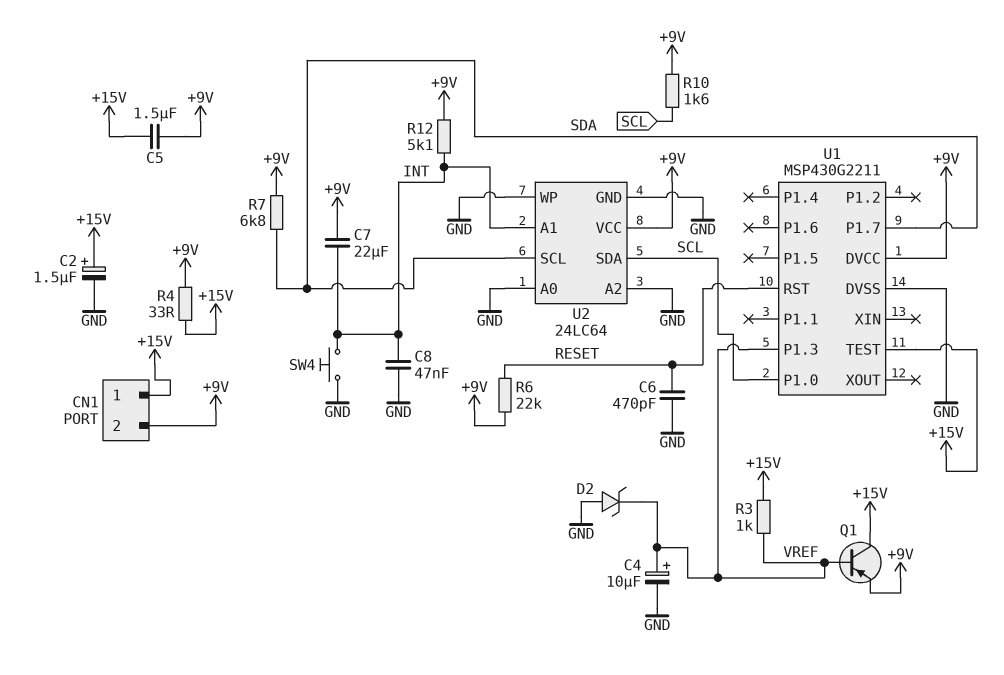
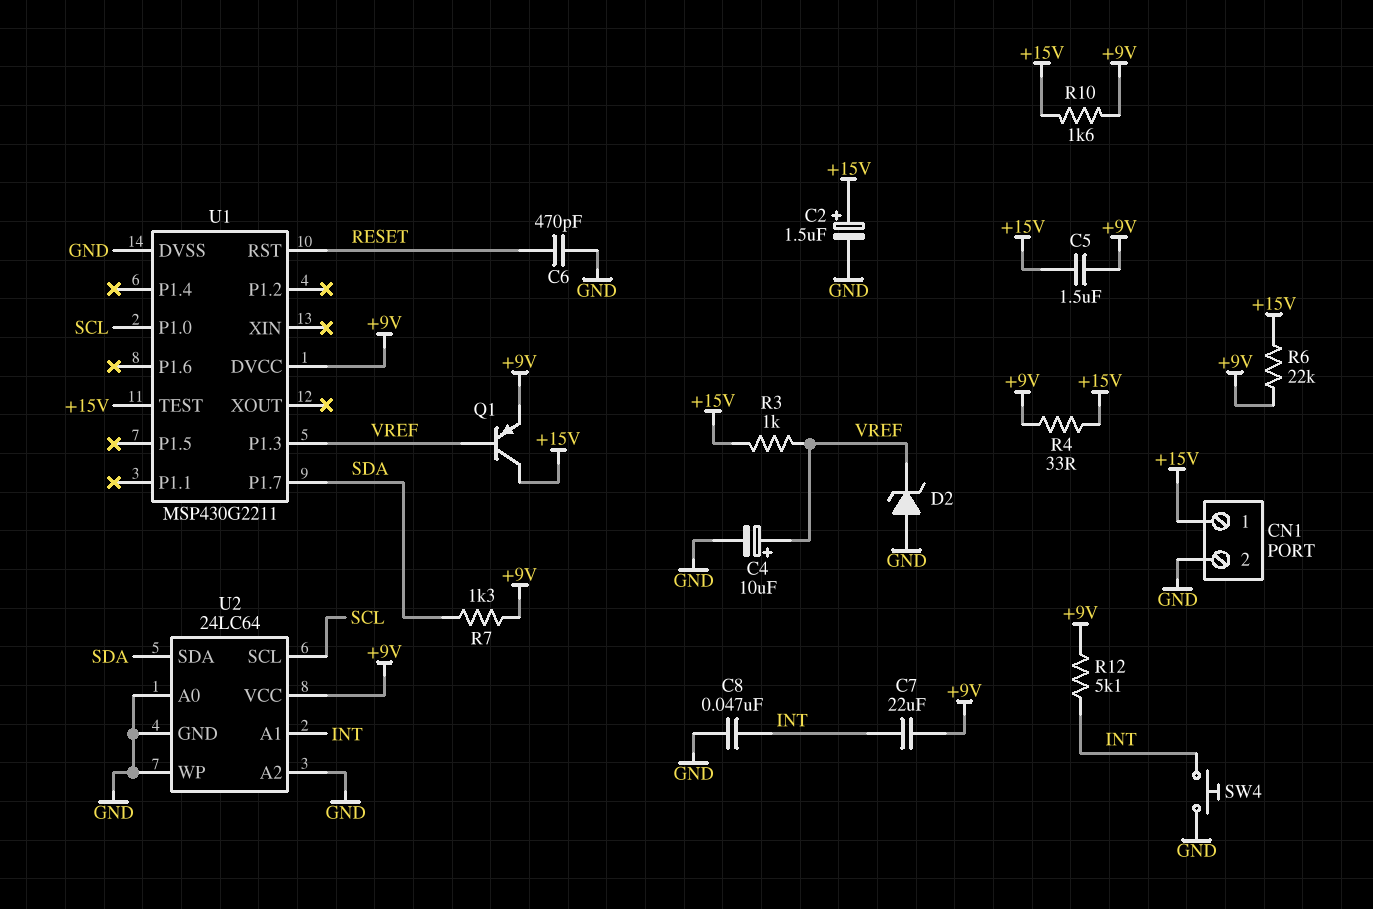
CN1 pin 2: +9V -> GND
R6: 22k (+9V, RESET) -> 22k (+9V, +15V)
R7: 6.8k (+9V, SDA) -> 1.3k (+9V, SDA)
R10: 1.6k (+9V, SCL) -> 1.6k (+9V, +15V)
U2 pin SCL: SDA -> SCL
U2 pin SDA: SCL -> SDA

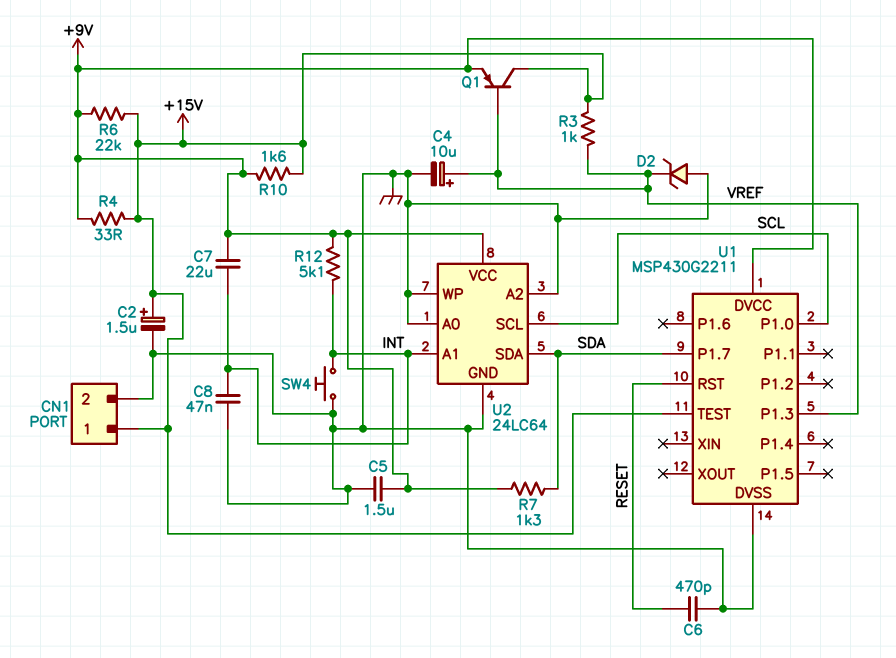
C5: 1.5uF (+9V, +15V) -> 1.5uF (+9V, GND)

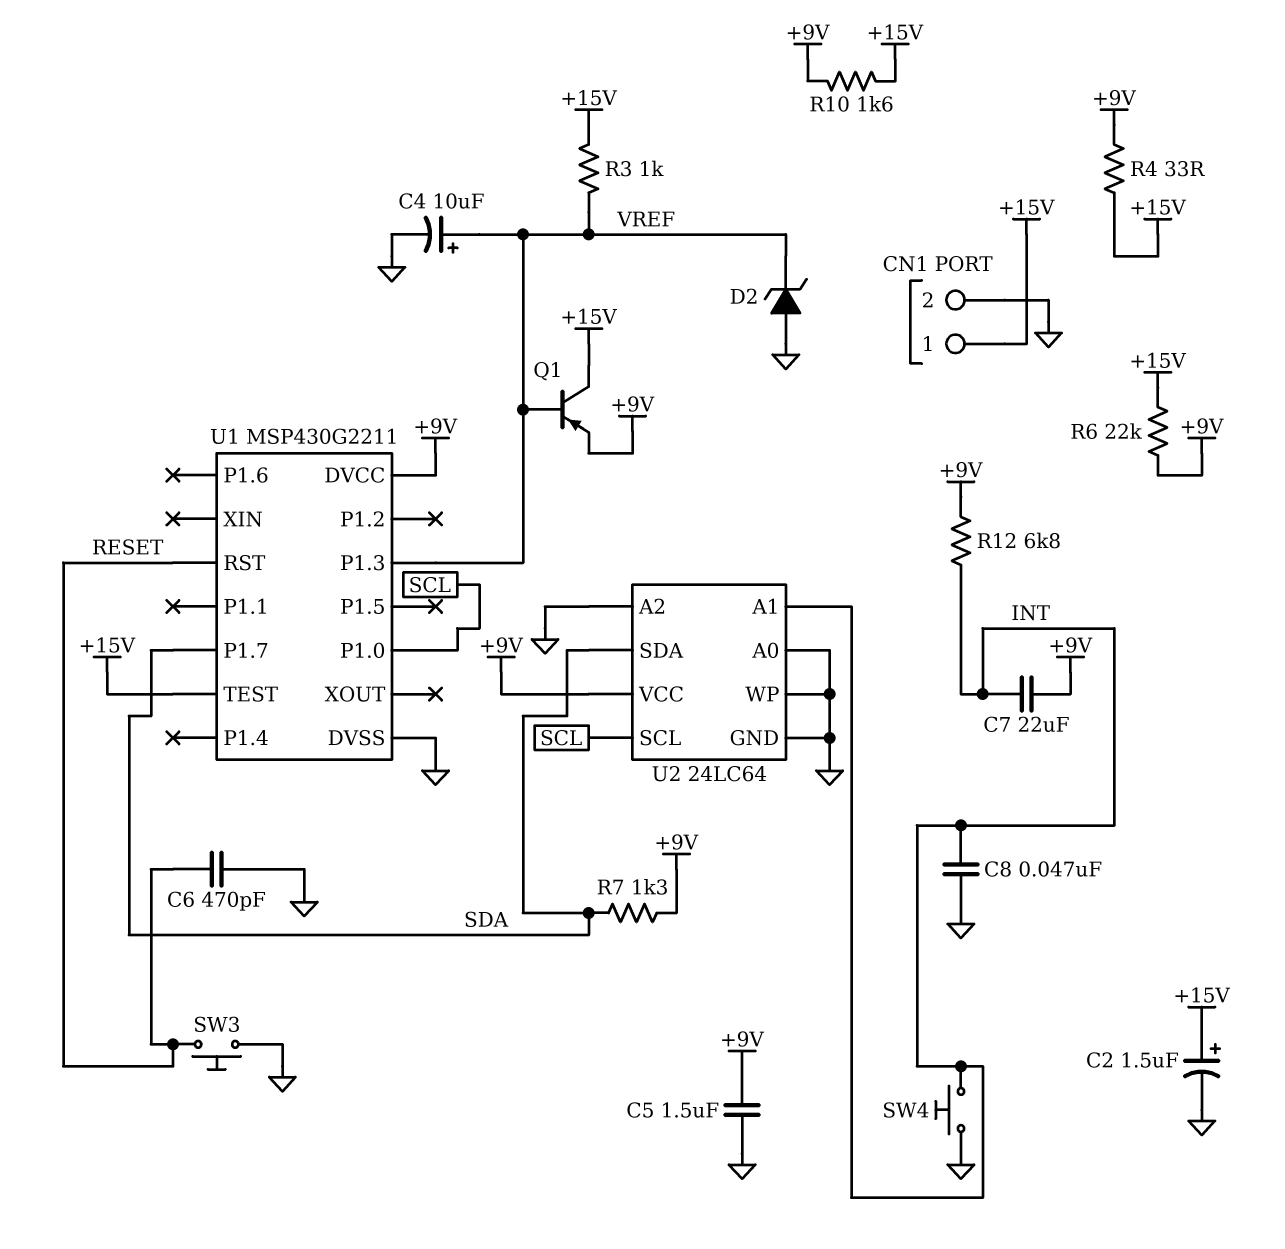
R12: 5.1k (+9V, INT) -> 6.8k (+9V, INT)
SW3: none -> button (GND, RESET)

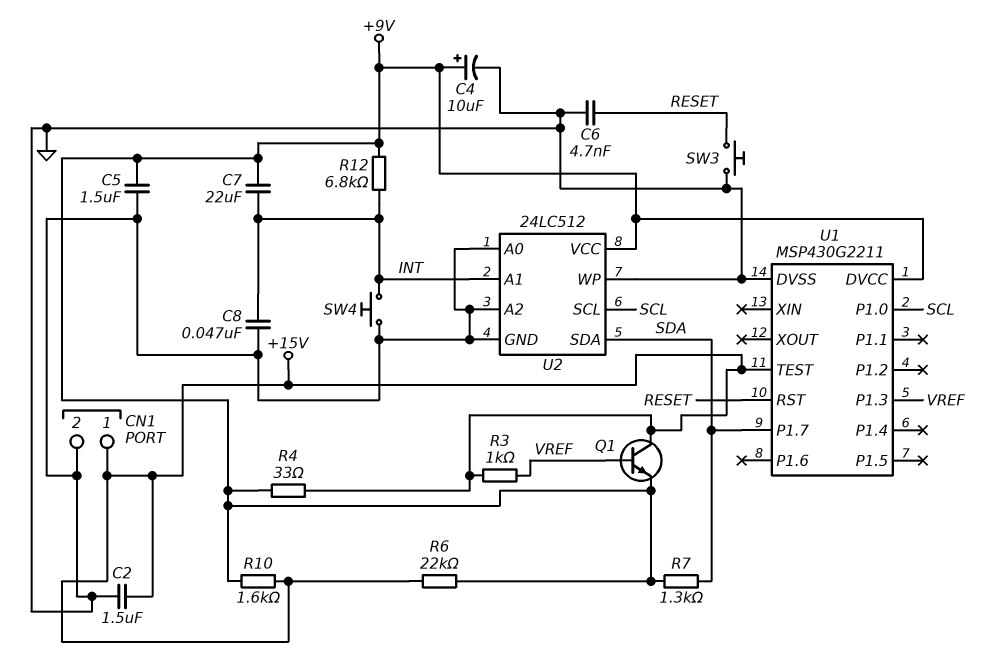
C2: 1.5uF (plus +15V, minus GND) -> 1.5uF (+15V, GND)
C4: 10uF (plus VREF, minus GND) -> 10uF (plus +9V, minus GND)
C6: 470pF (GND, RESET) -> 4.7nF (GND, RESET)
D2: zener (A GND, K VREF) -> none
Q1: PNP (B VREF, C +15V, E +9V) -> NPN (B VREF, C +15V, E +9V)
U2: 24LC64 -> 24LC512

